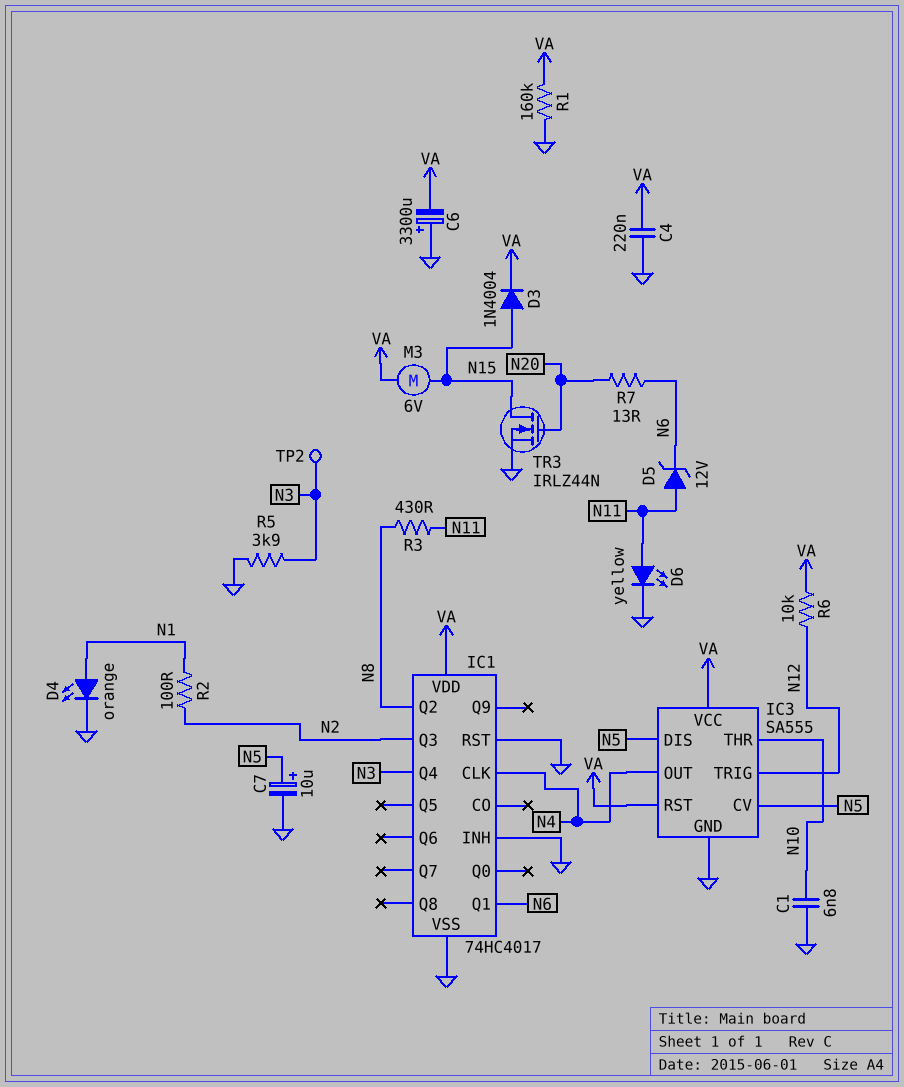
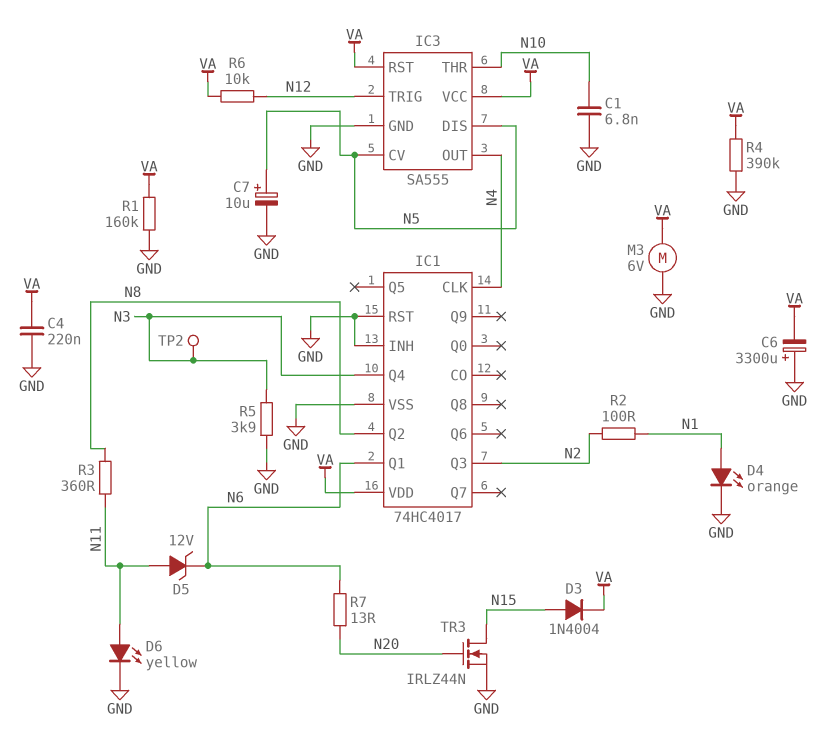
M3: motor 6V (N15, VA) -> motor 6V (GND, VA)
R3: 430 (N8, N11) -> 360 (N8, N11)
R4: none -> 390k (GND, VA)

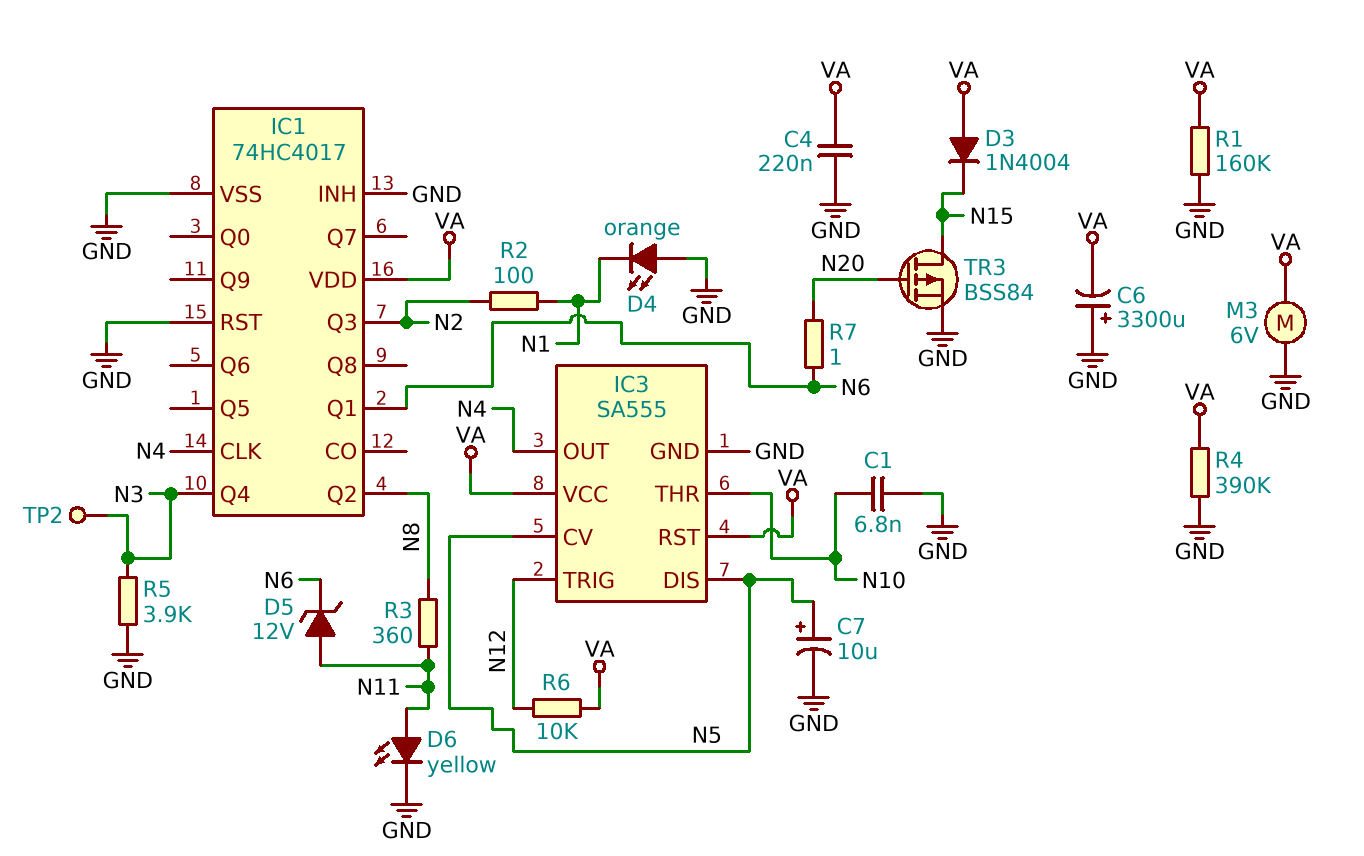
D3: diode 1N4004 (A N15, K VA) -> diode 1N4004 (A VA, K N15)
D4: LED orange (A N1, K GND) -> LED orange (A GND, K N1)
R7: 13 (N6, N20) -> 1 (N6, N20)
TR3: NMOS IRLZ44N (G N20, D N15, S GND) -> PMOS BSS84 (G N20, D N15, S GND)

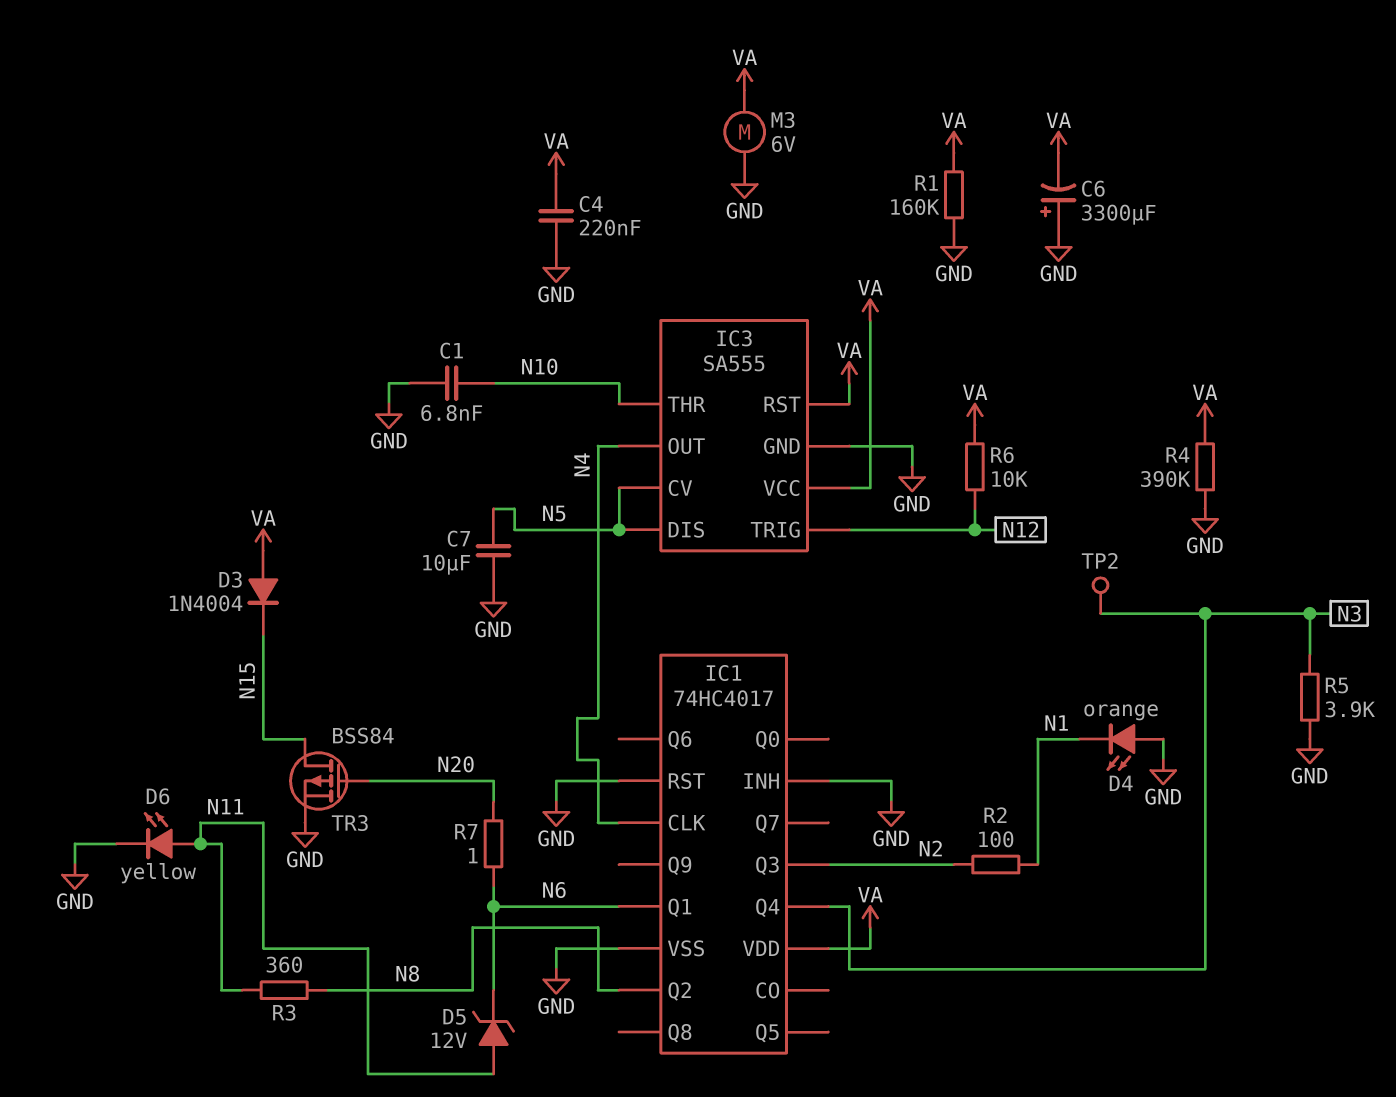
C7: 10uF (plus N5, minus GND) -> 10uF (GND, N5)

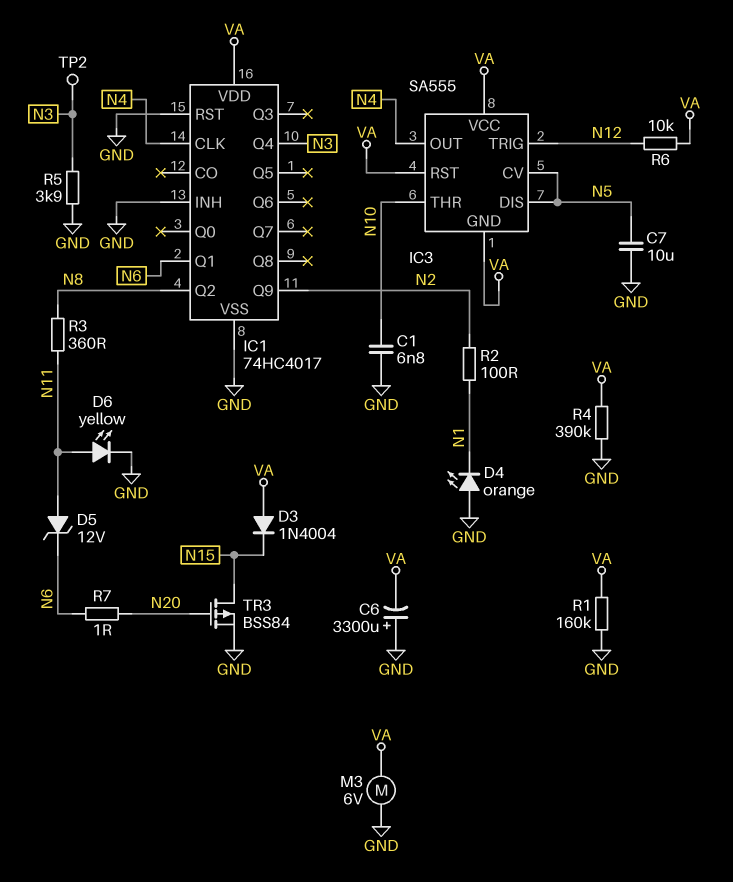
C4: 220nF (GND, VA) -> none
IC1 pin Q3: N2 -> none
IC1 pin Q9: none -> N2
IC3 pin GND: GND -> VA

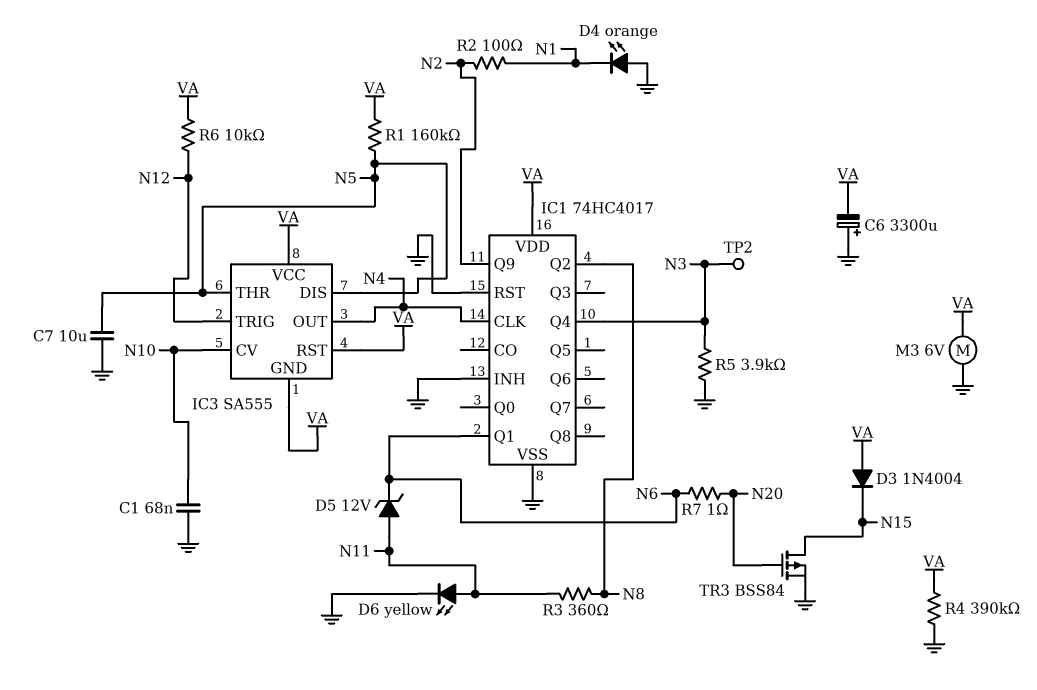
C1: 6.8nF (GND, N10) -> 68nF (GND, N10)
IC3 pin CV: N5 -> N10
IC3 pin THR: N10 -> N5
R1: 160k (GND, VA) -> 160k (N5, VA)

